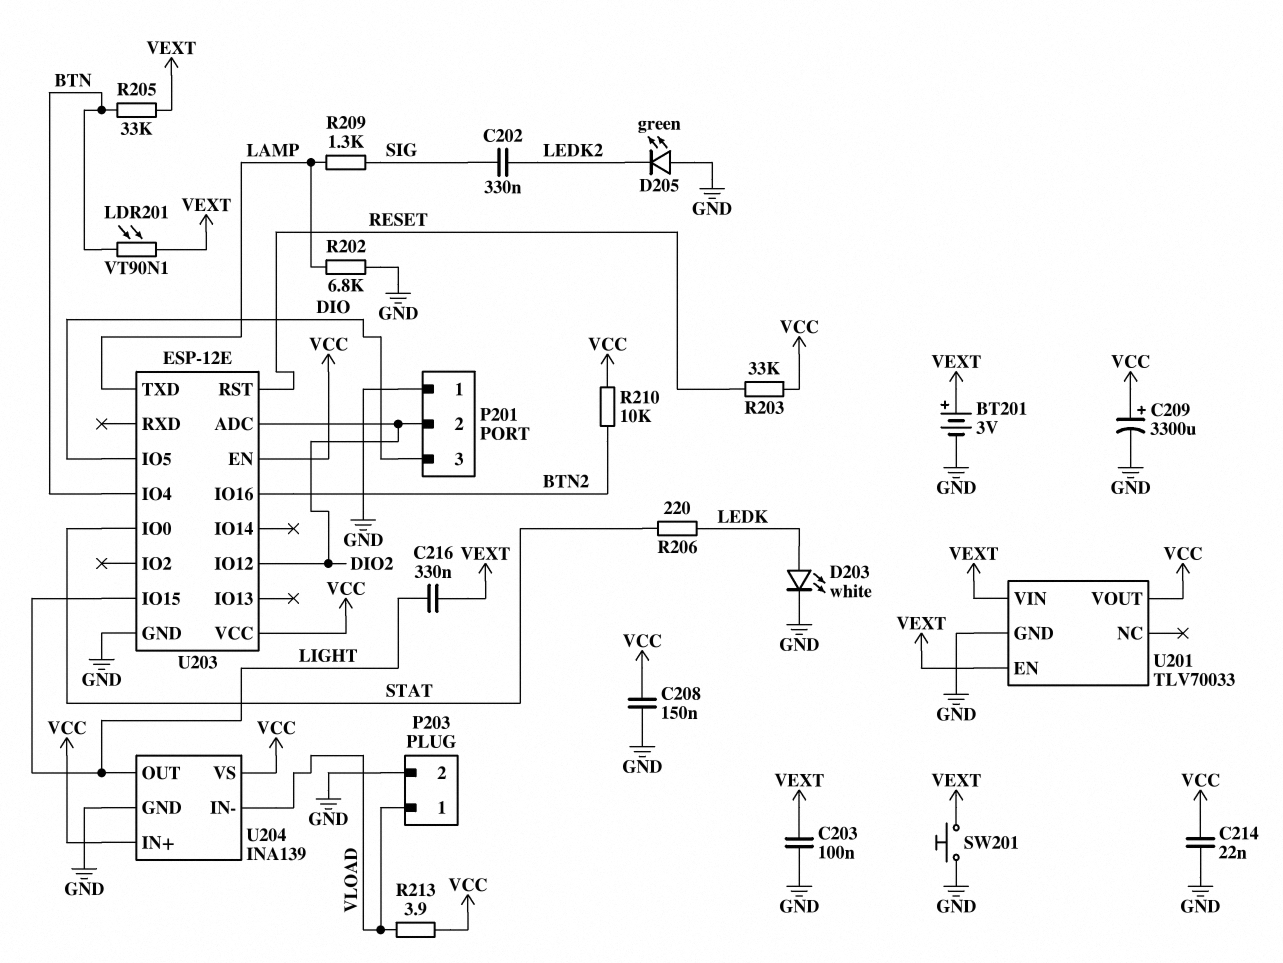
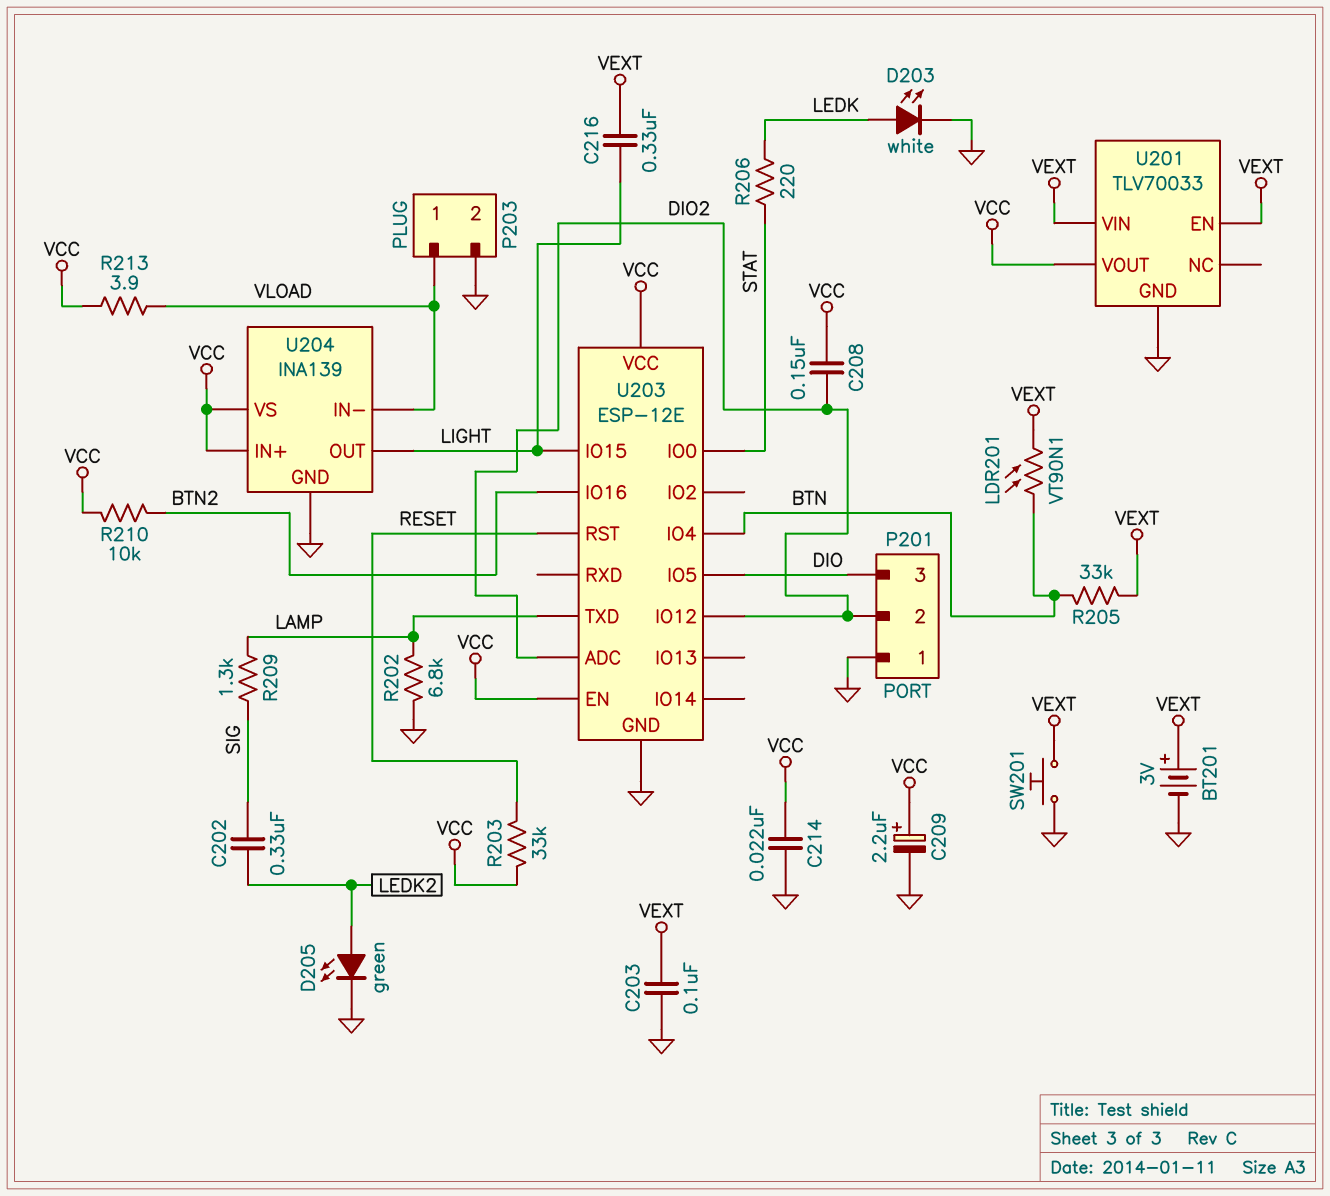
C208: 150nF (GND, VCC) -> 150nF (DIO2, VCC)
C209: 3300uF (plus VCC, minus GND) -> 2.2uF (plus VCC, minus GND)
D205: LED green (A GND, K LEDK2) -> LED green (A LEDK2, K GND)

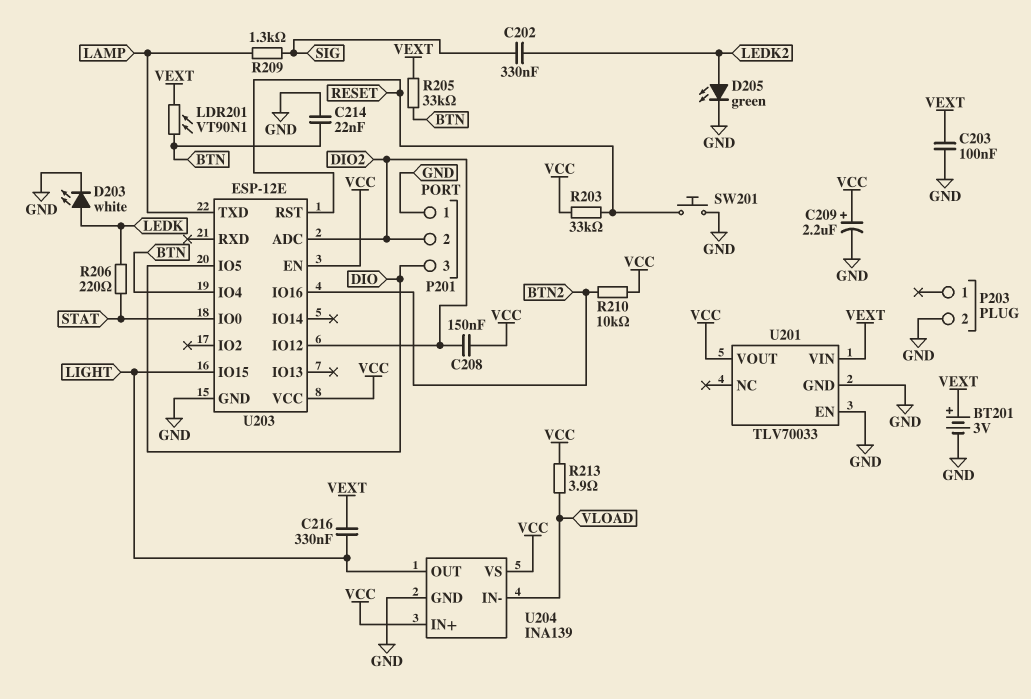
C214: 22nF (GND, VCC) -> 22nF (BTN, GND)
P203 pin 1: VLOAD -> none
R202: 6.8k (GND, LAMP) -> none
SW201: button (GND, VEXT) -> button (GND, RESET)
U201 pin EN: VEXT -> GND

